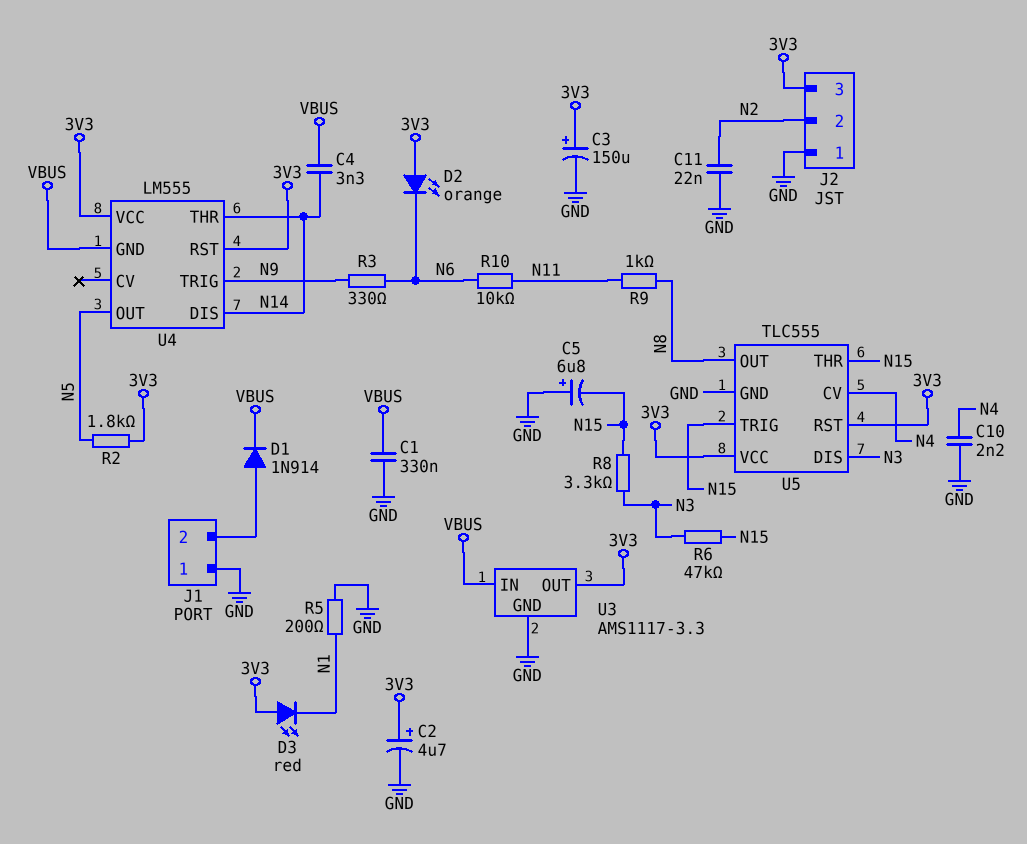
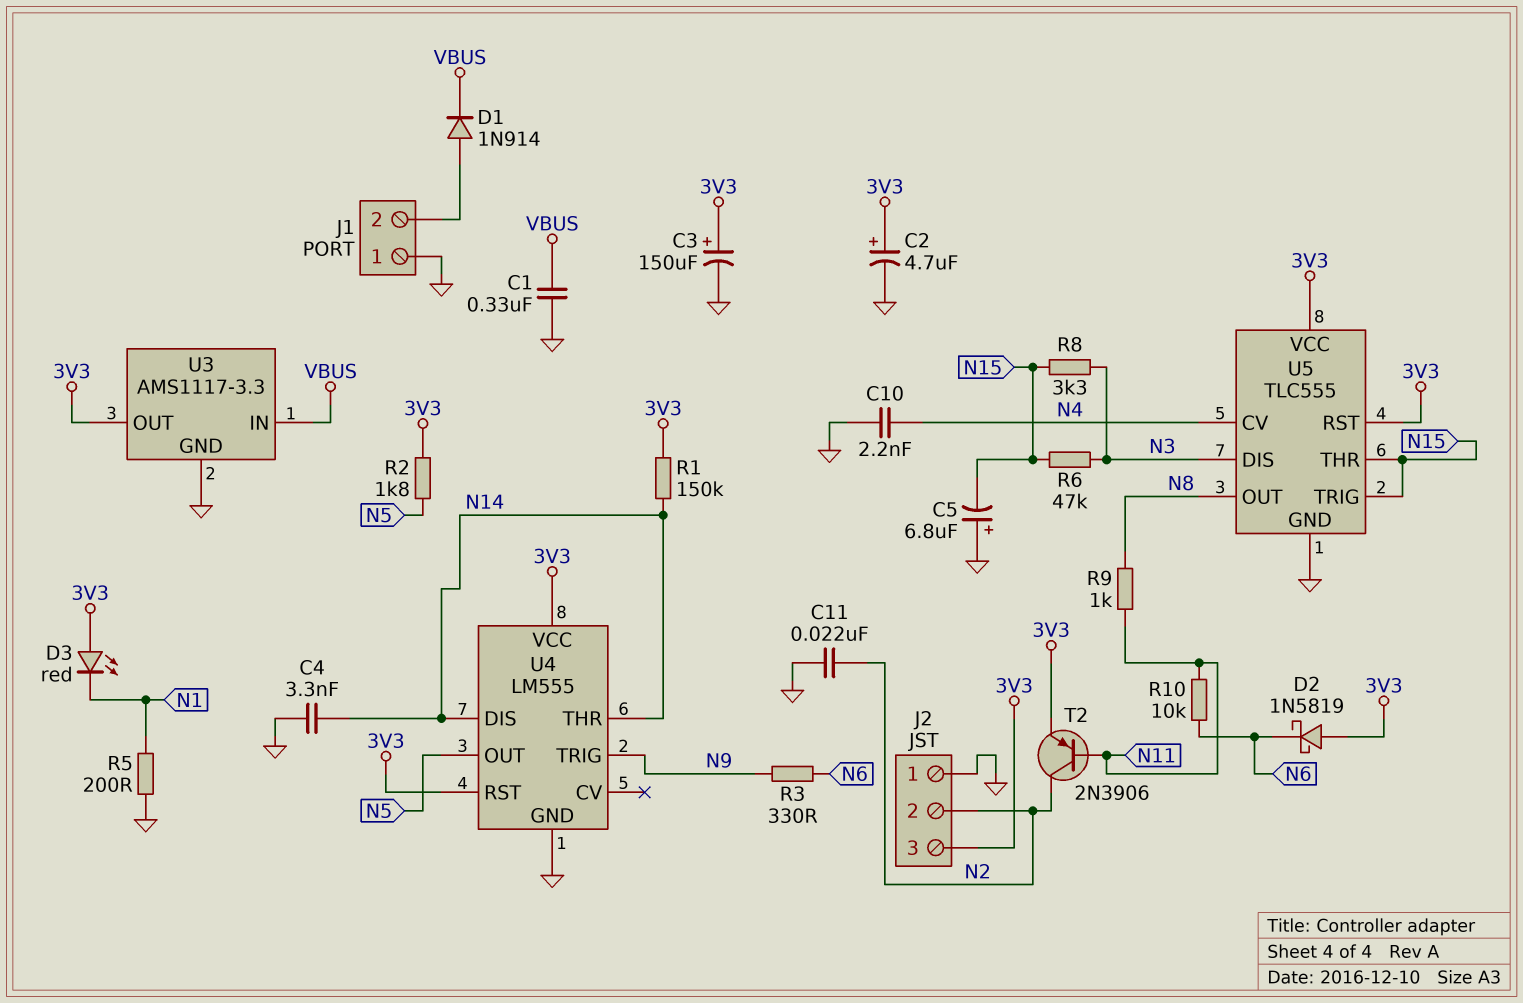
C4: 3.3nF (N14, VBUS) -> 3.3nF (GND, N14)
D2: LED orange (A 3V3, K N6) -> schottky 1N5819 (A 3V3, K N6)
R1: none -> 150k (3V3, N14)
T2: none -> PNP 2N3906 (B N11, C N2, E 3V3)
U4 pin GND: VBUS -> GND

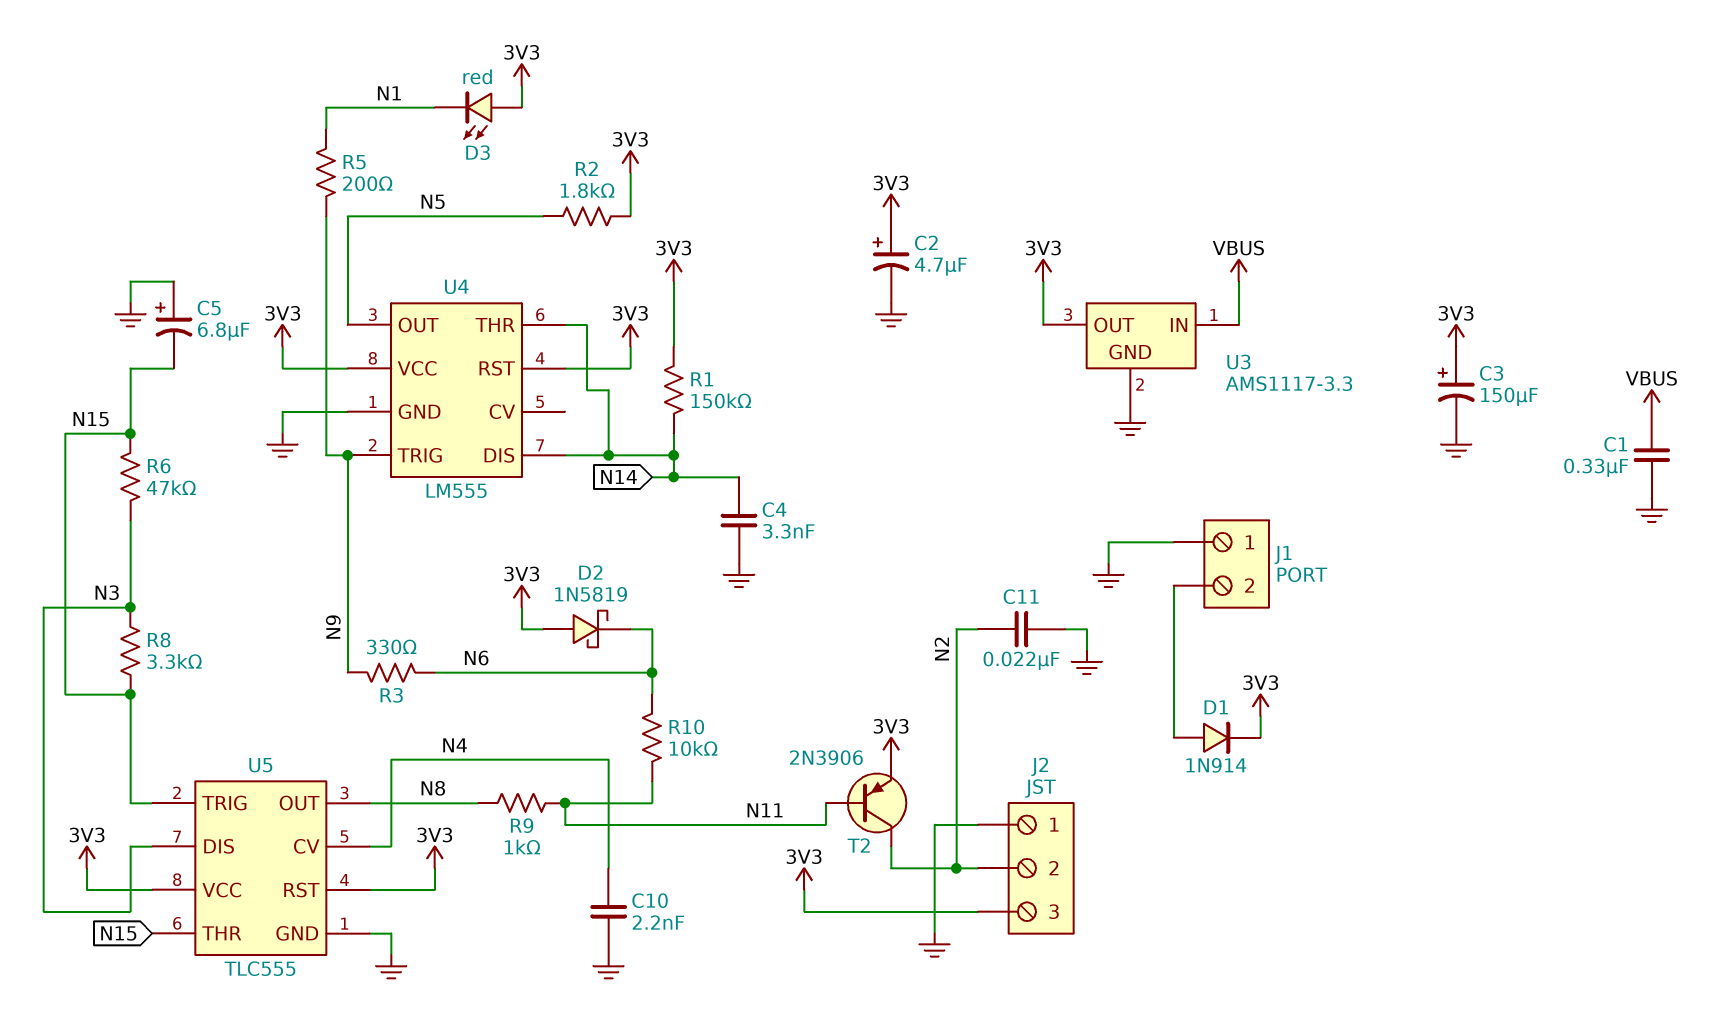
D1: diode 1N914 (A J1/2, K VBUS) -> diode 1N914 (A J1/2, K 3V3)
R5: 200 (GND, N1) -> 200 (N1, N9)

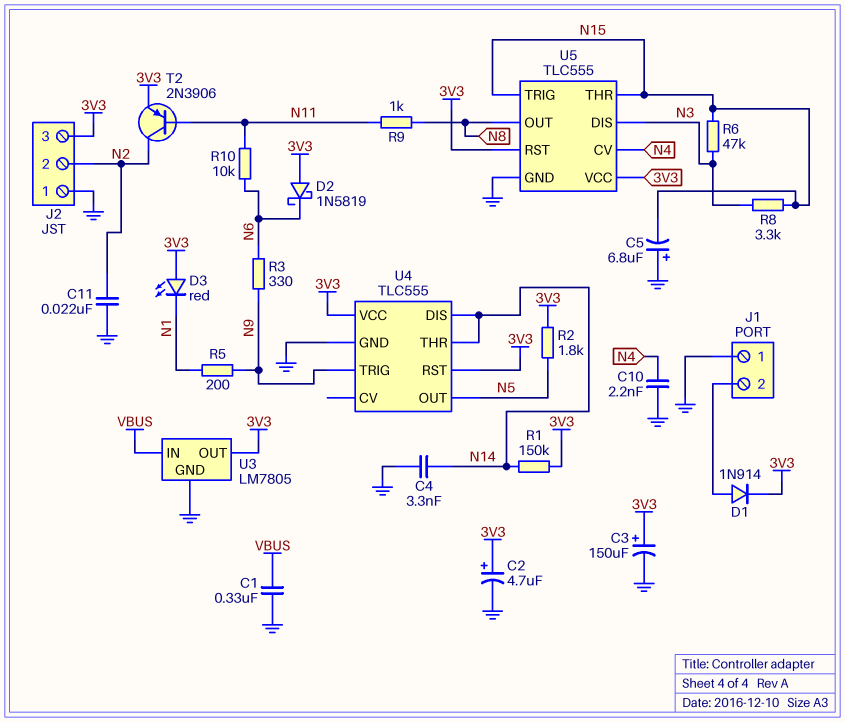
U3: AMS1117-3.3 -> LM7805
U4: LM555 -> TLC555

